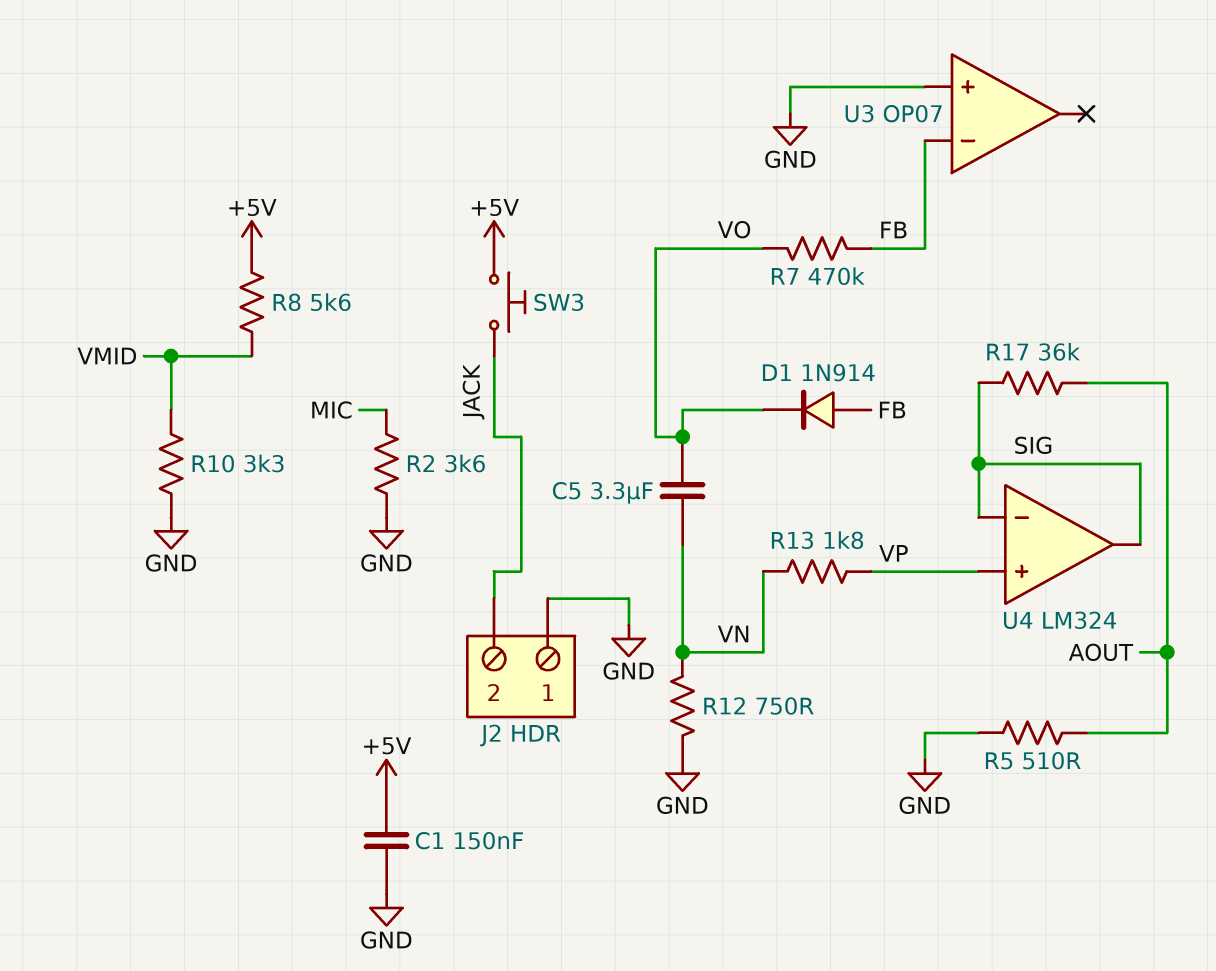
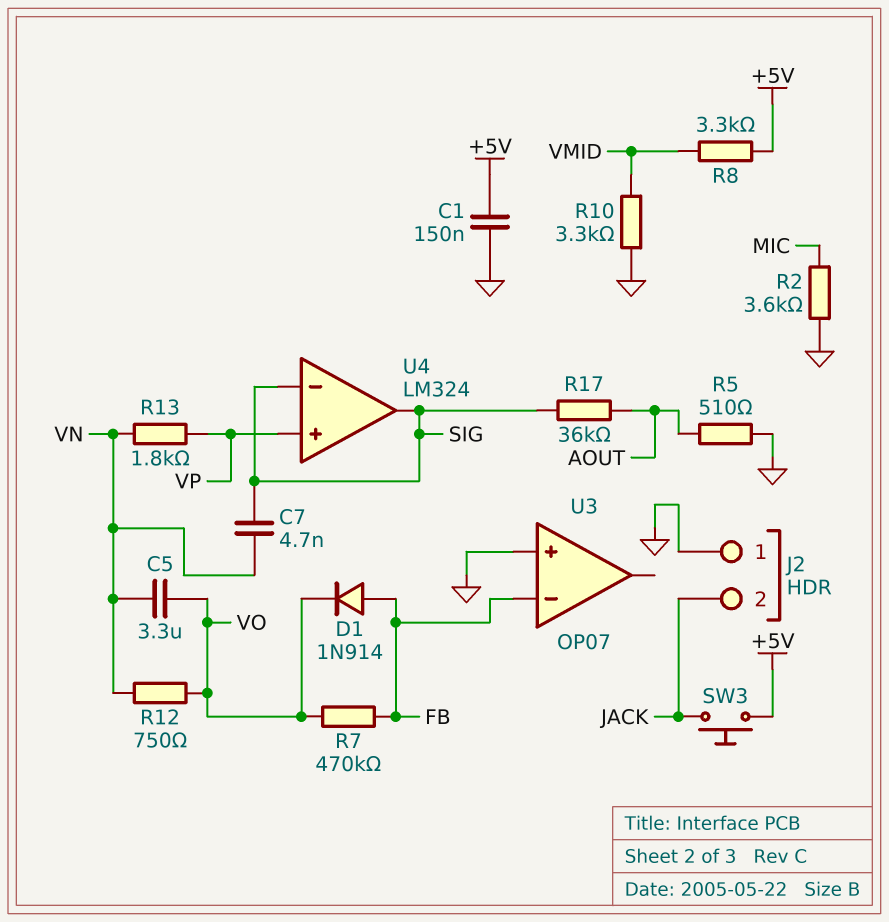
C7: none -> 4.7nF (SIG, VN)
R8: 5.6k (+5V, VMID) -> 3.3k (+5V, VMID)
R12: 750 (GND, VN) -> 750 (VN, VO)

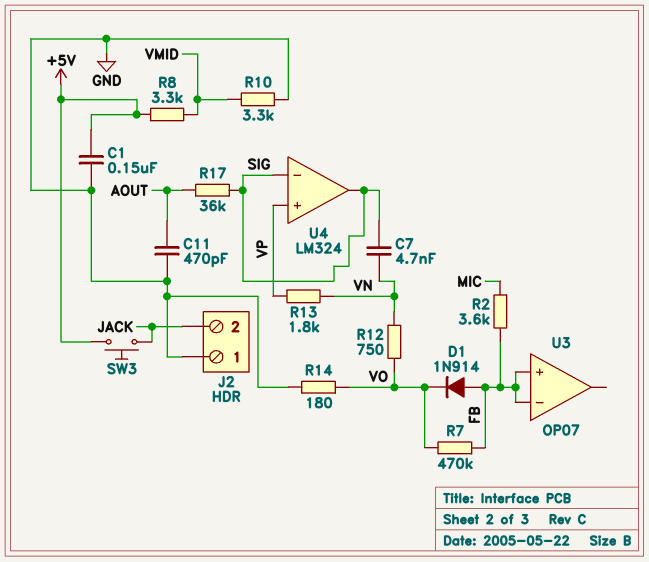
C5: 3.3uF (VN, VO) -> none
C11: none -> 470pF (AOUT, GND)
R2: 3.6k (GND, MIC) -> 3.6k (FB, MIC)
R5: 510 (AOUT, GND) -> none
R14: none -> 180 (GND, VO)
U3 pin in+: GND -> FB

